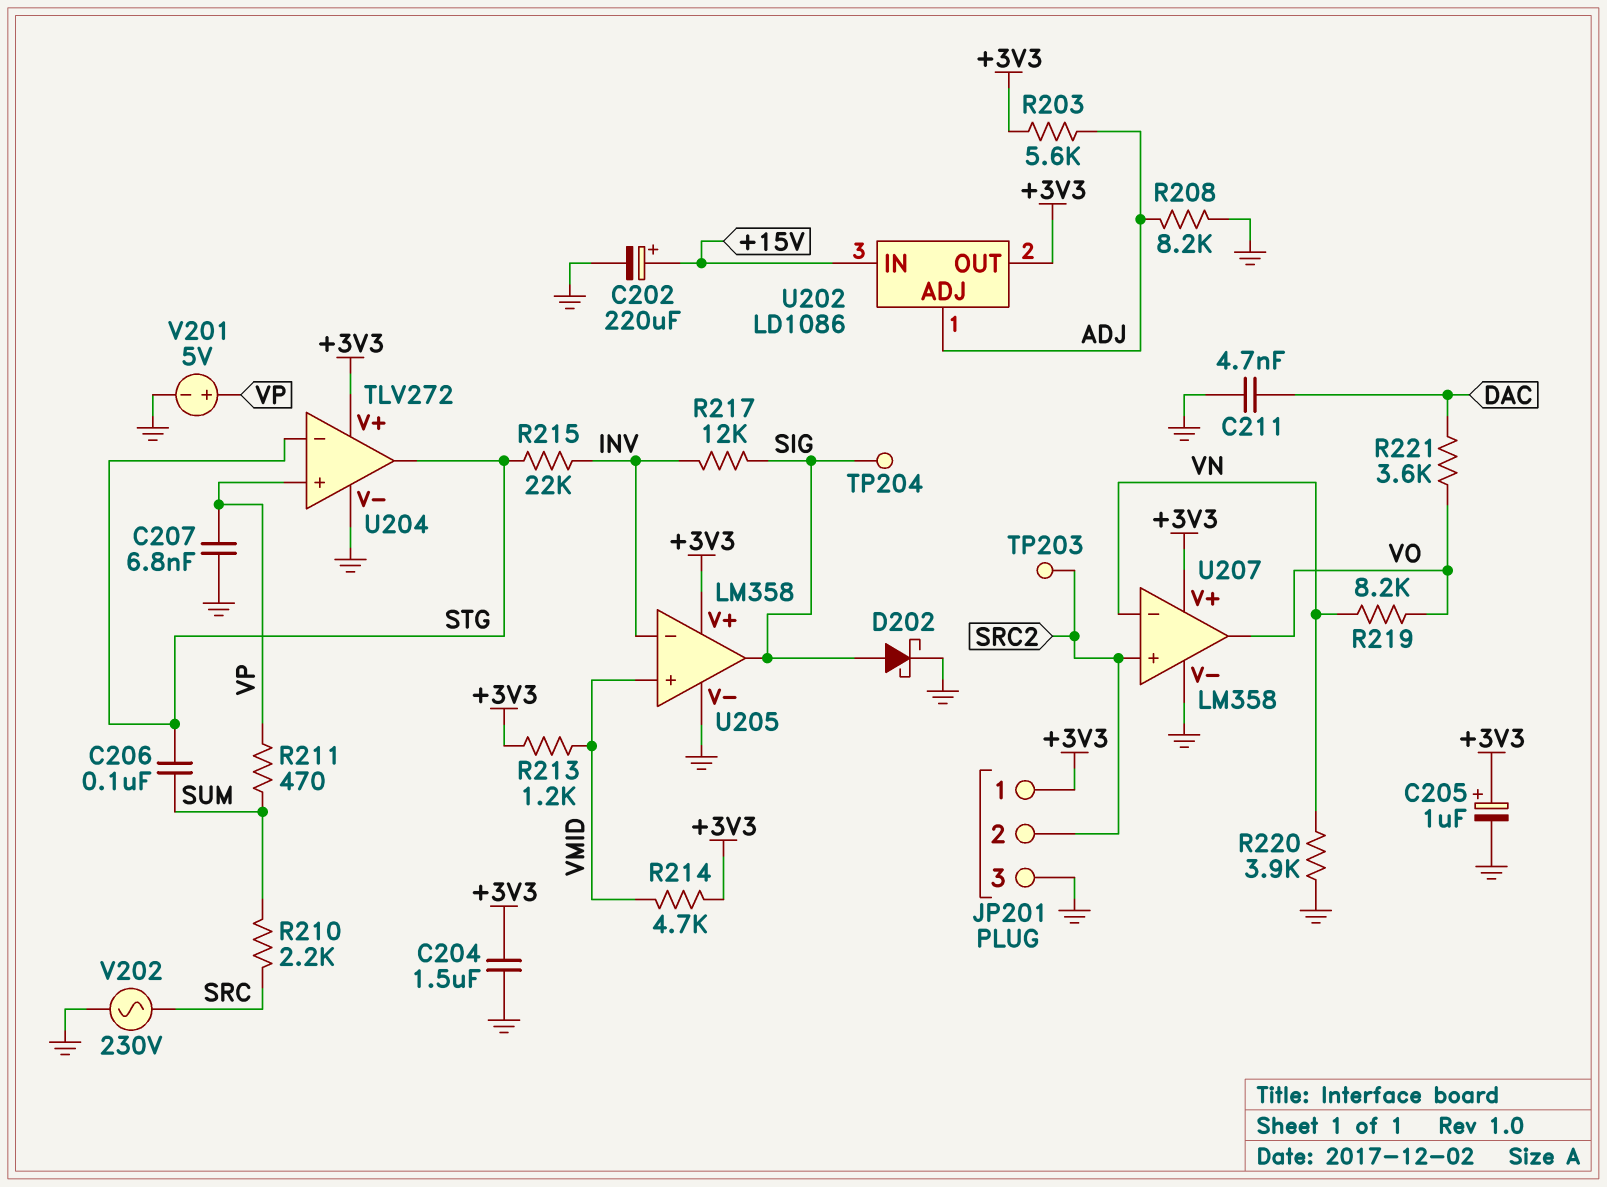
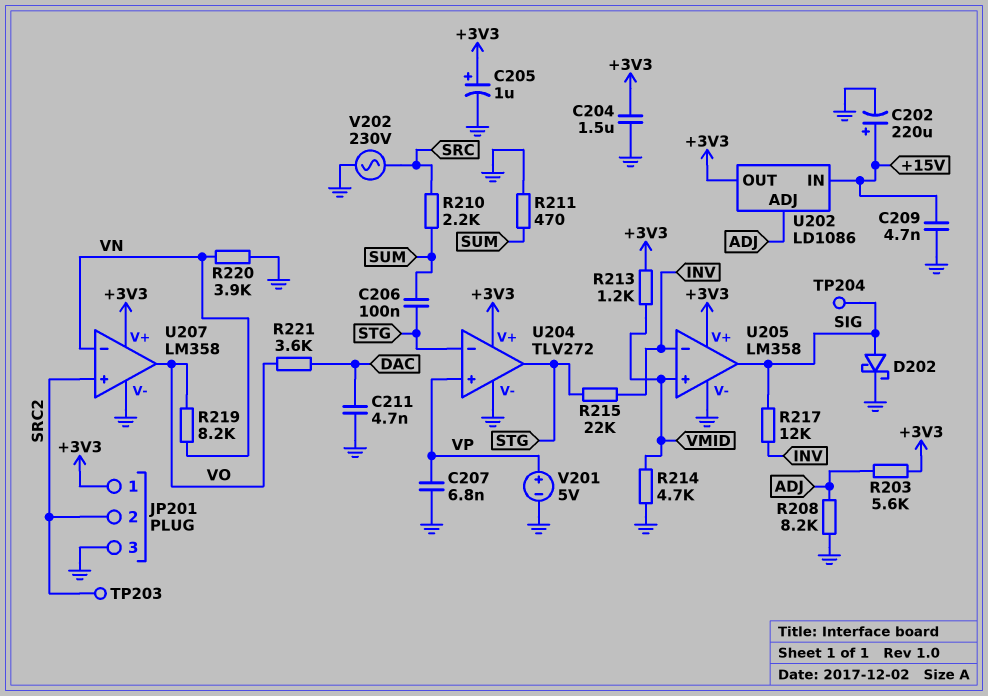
C209: none -> 4.7nF (+15V, GND)
R211: 470 (SUM, VP) -> 470 (GND, SUM)
R214: 4.7k (+3V3, VMID) -> 4.7k (GND, VMID)

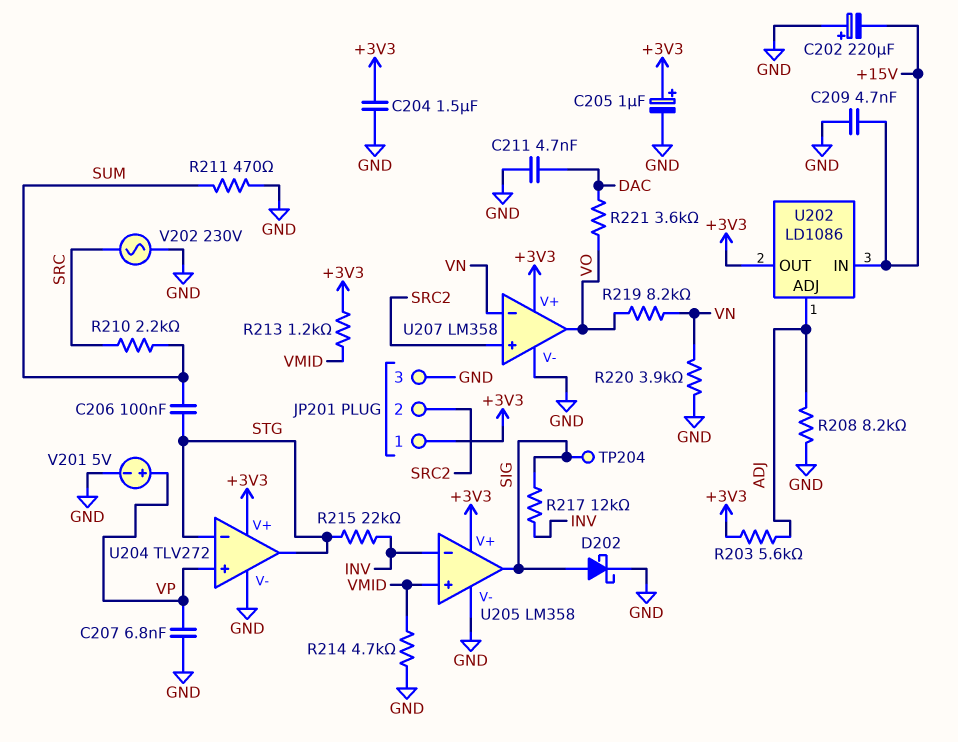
C202: 220uF (plus +15V, minus GND) -> 220uF (plus GND, minus +15V)
TP203: test point (SRC2) -> none

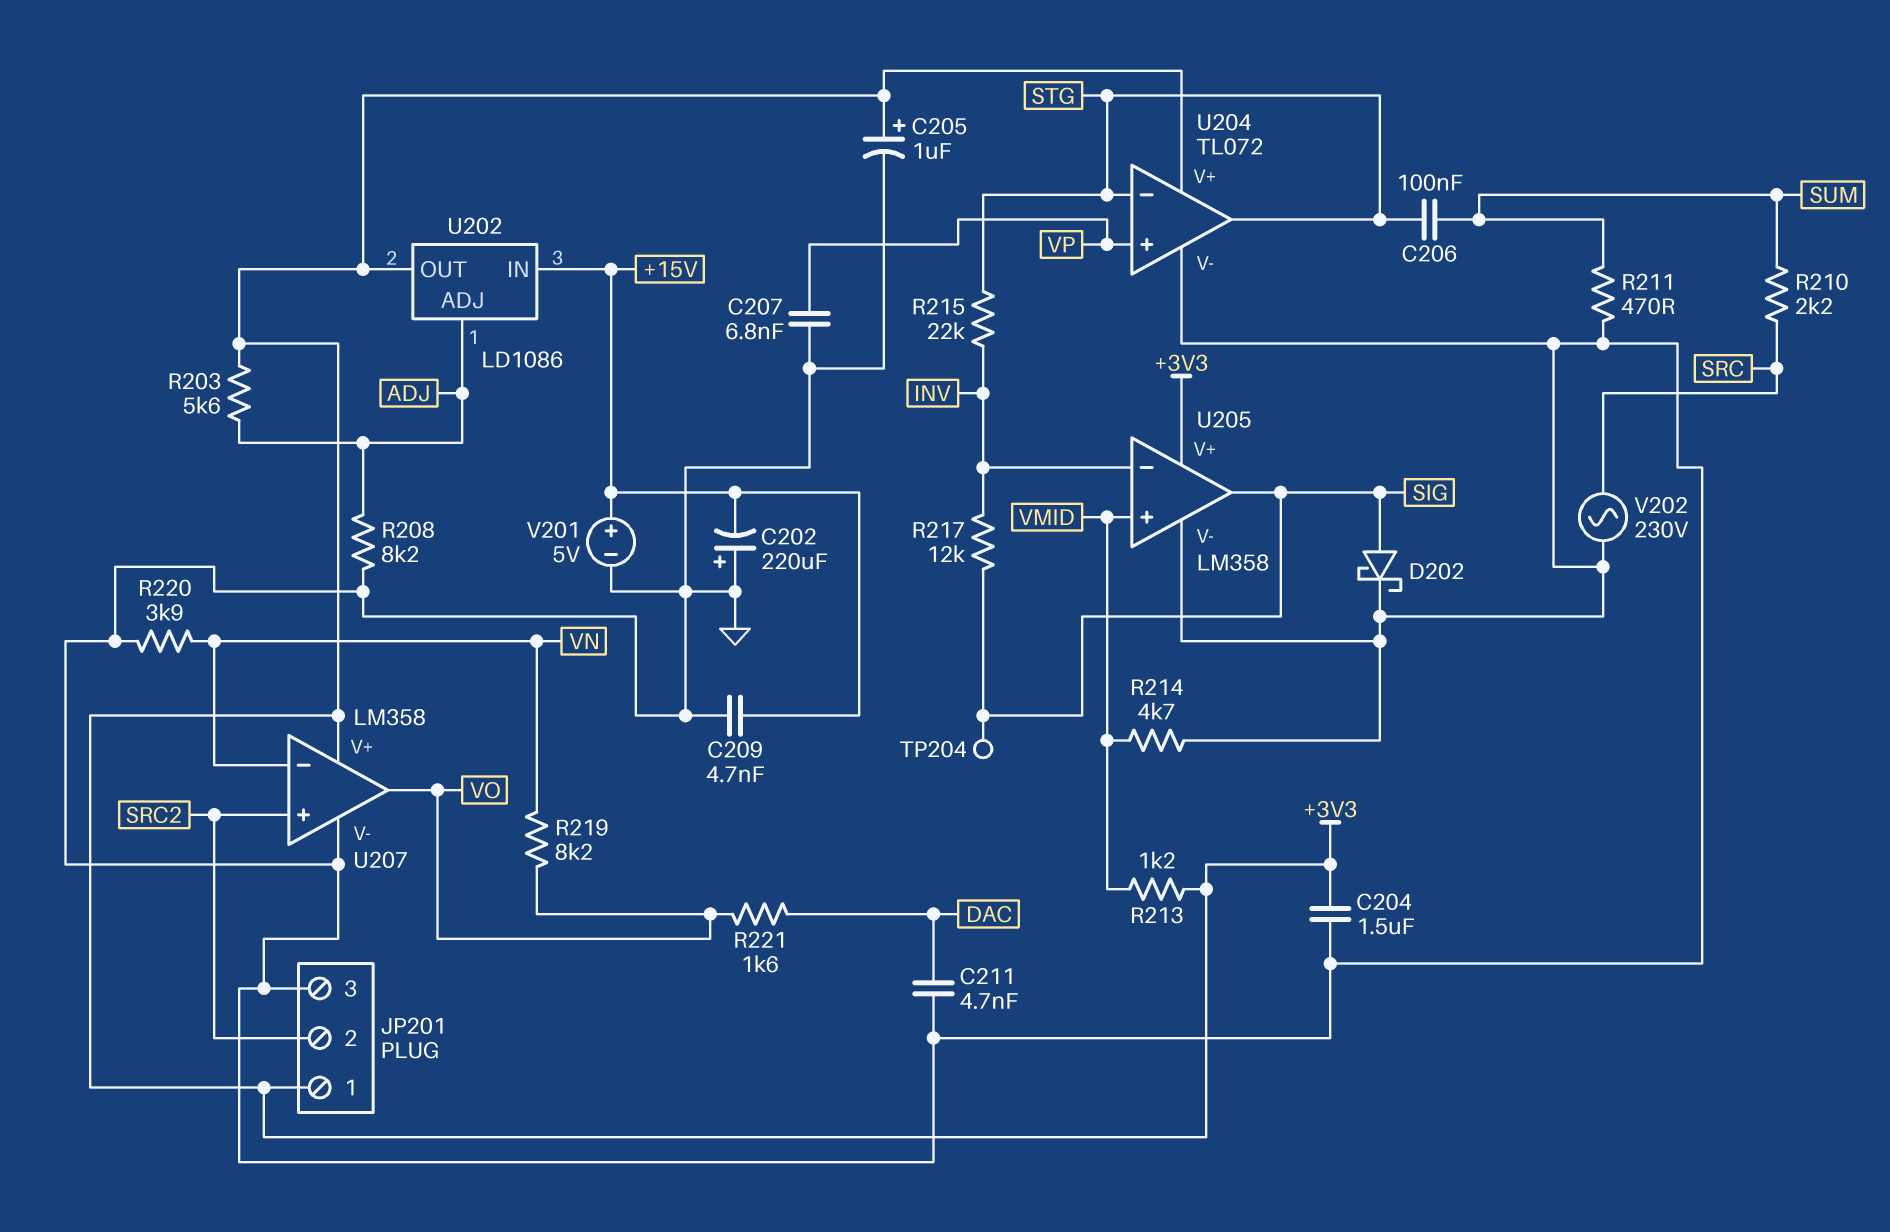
R221: 3.6k (DAC, VO) -> 1.6k (DAC, VO)
U204: TLV272 -> TL072
V201: 5V (plus VP, minus GND) -> 5V (plus +15V, minus GND)

